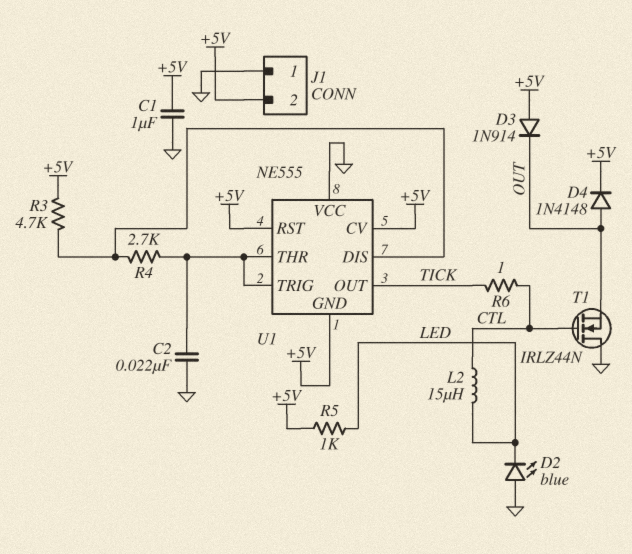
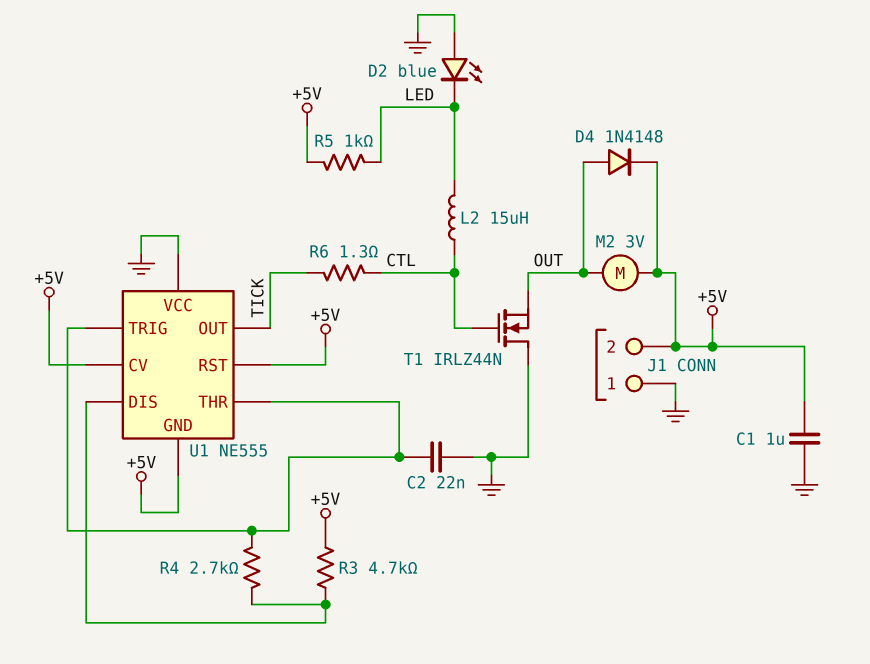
D3: diode 1N914 (A +5V, K OUT) -> none
M2: none -> motor 3V (+5V, OUT)
R6: 1 (CTL, TICK) -> 1.3 (CTL, TICK)

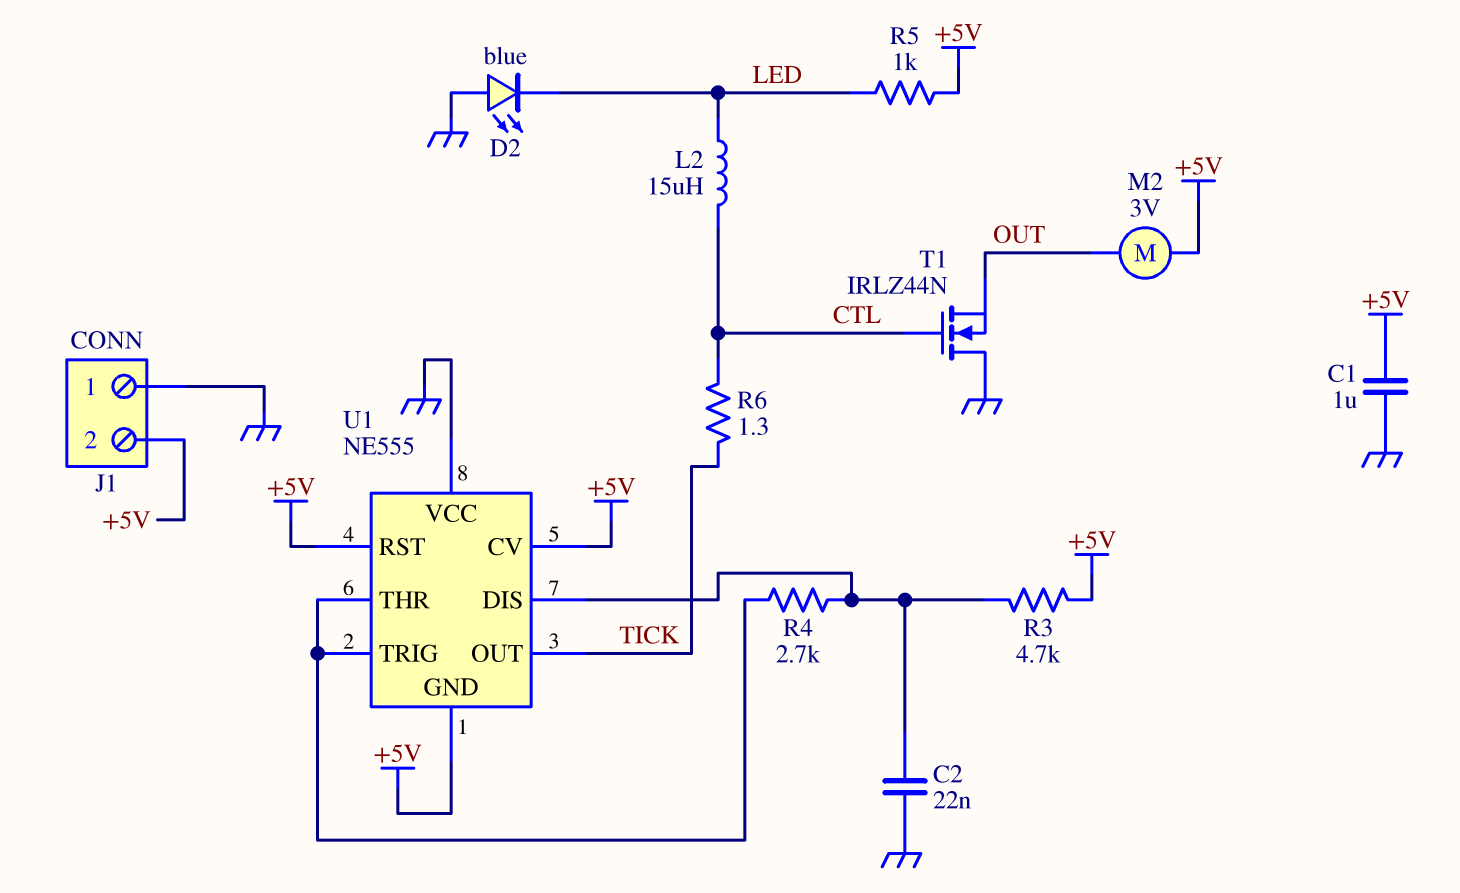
C2: 22nF (GND, U1/THR) -> 22nF (GND, U1/DIS)
D4: diode 1N4148 (A OUT, K +5V) -> none

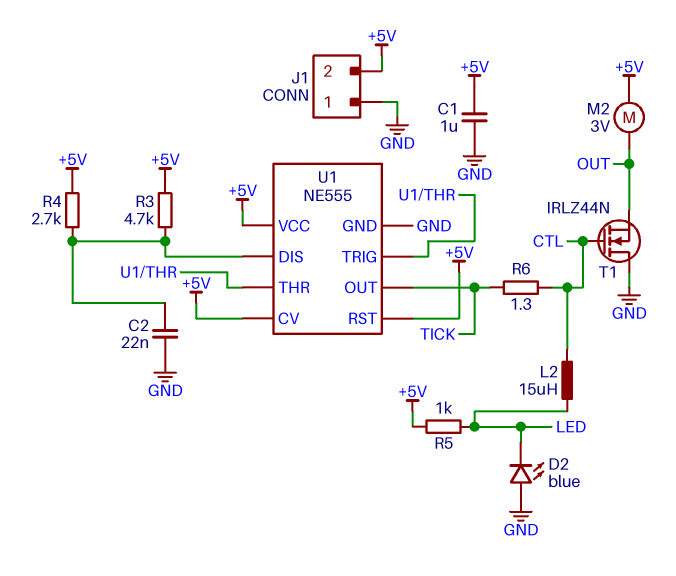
R4: 2.7k (U1/DIS, U1/THR) -> 2.7k (+5V, U1/DIS)
U1 pin GND: +5V -> GND
U1 pin VCC: GND -> +5V

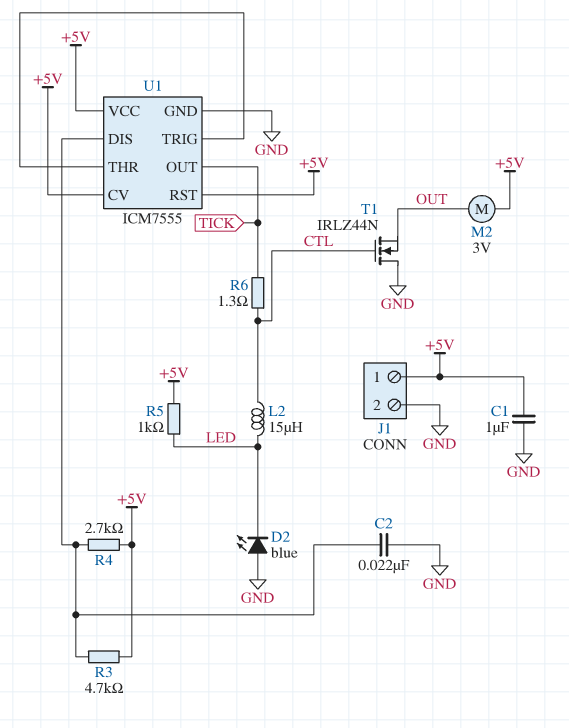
J1 pin 1: GND -> +5V
J1 pin 2: +5V -> GND
U1: NE555 -> ICM7555

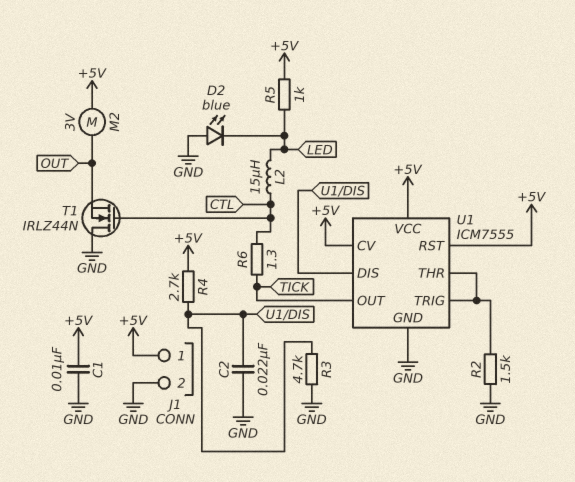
C1: 1uF (+5V, GND) -> 10nF (+5V, GND)
R2: none -> 1.5k (GND, U1/THR)
R3: 4.7k (+5V, U1/DIS) -> 4.7k (GND, U1/DIS)

